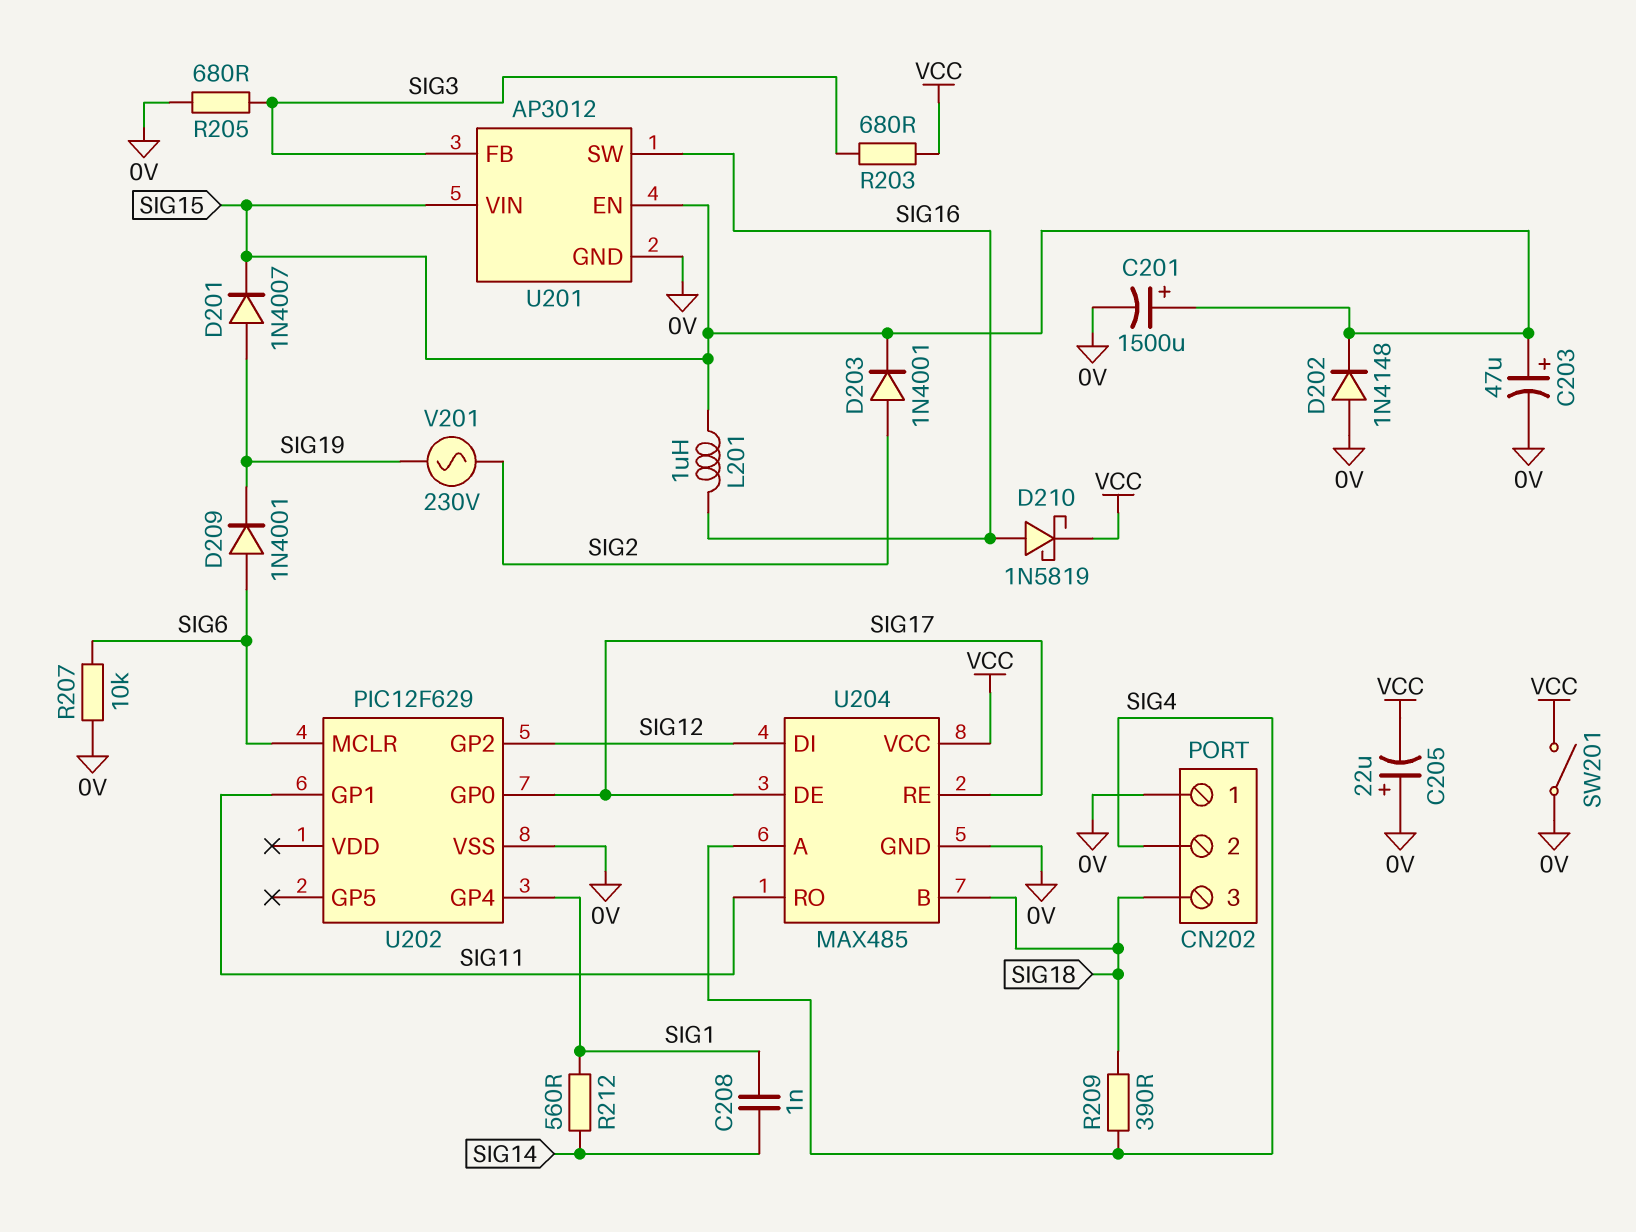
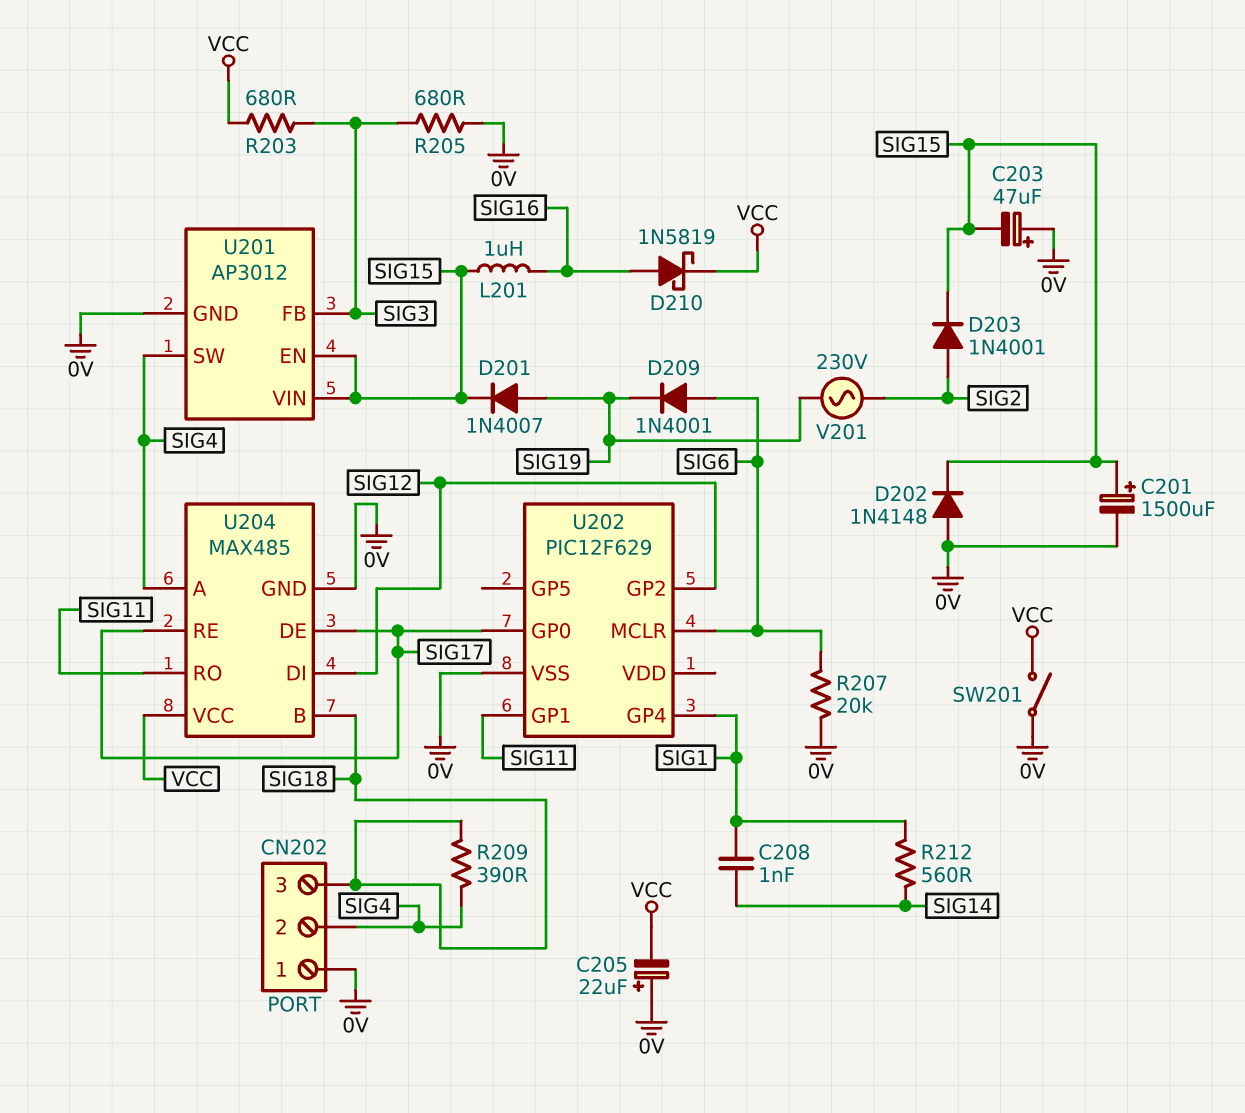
C203: 47uF (plus SIG15, minus 0V) -> 47uF (plus 0V, minus SIG15)
R207: 10k (0V, SIG6) -> 20k (0V, SIG6)
U201 pin SW: SIG16 -> SIG4

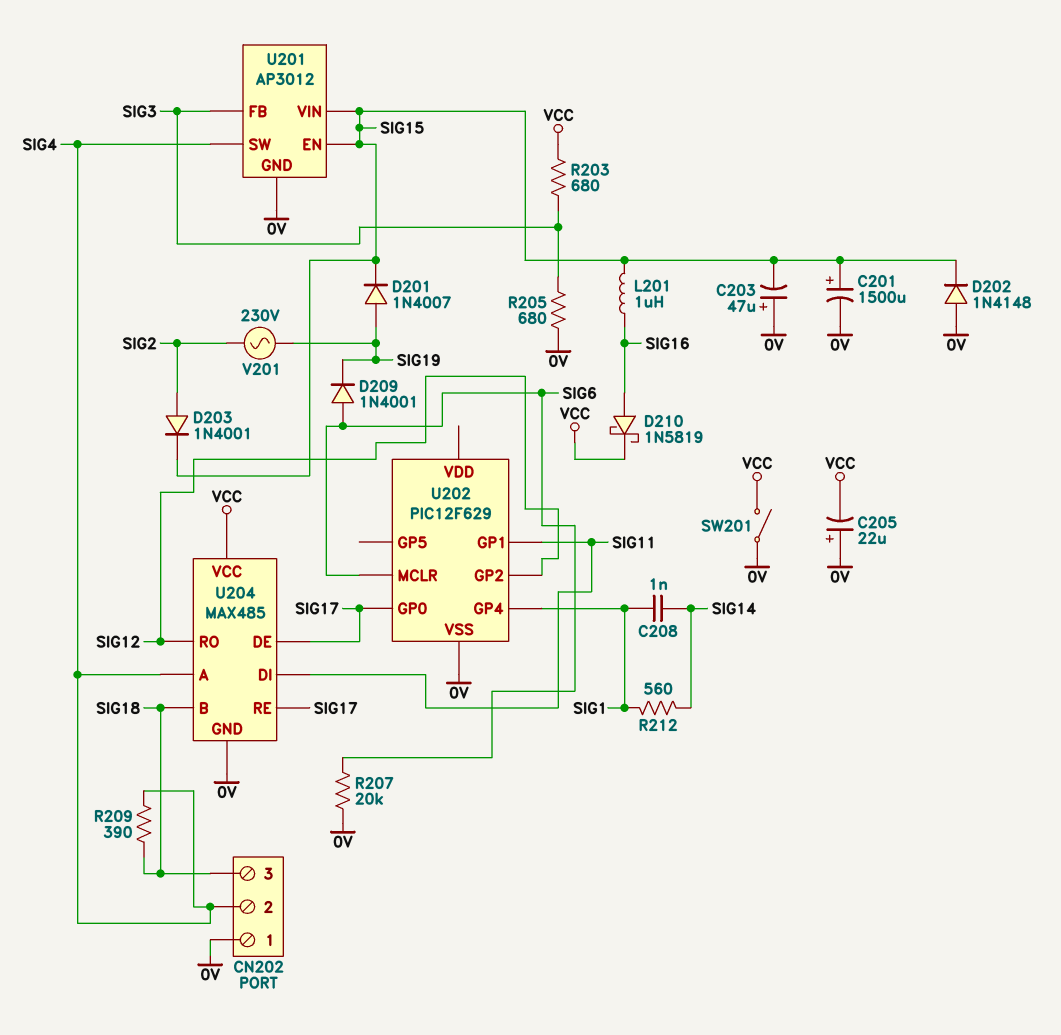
U204 pin DI: SIG12 -> SIG11
U204 pin RO: SIG11 -> SIG12

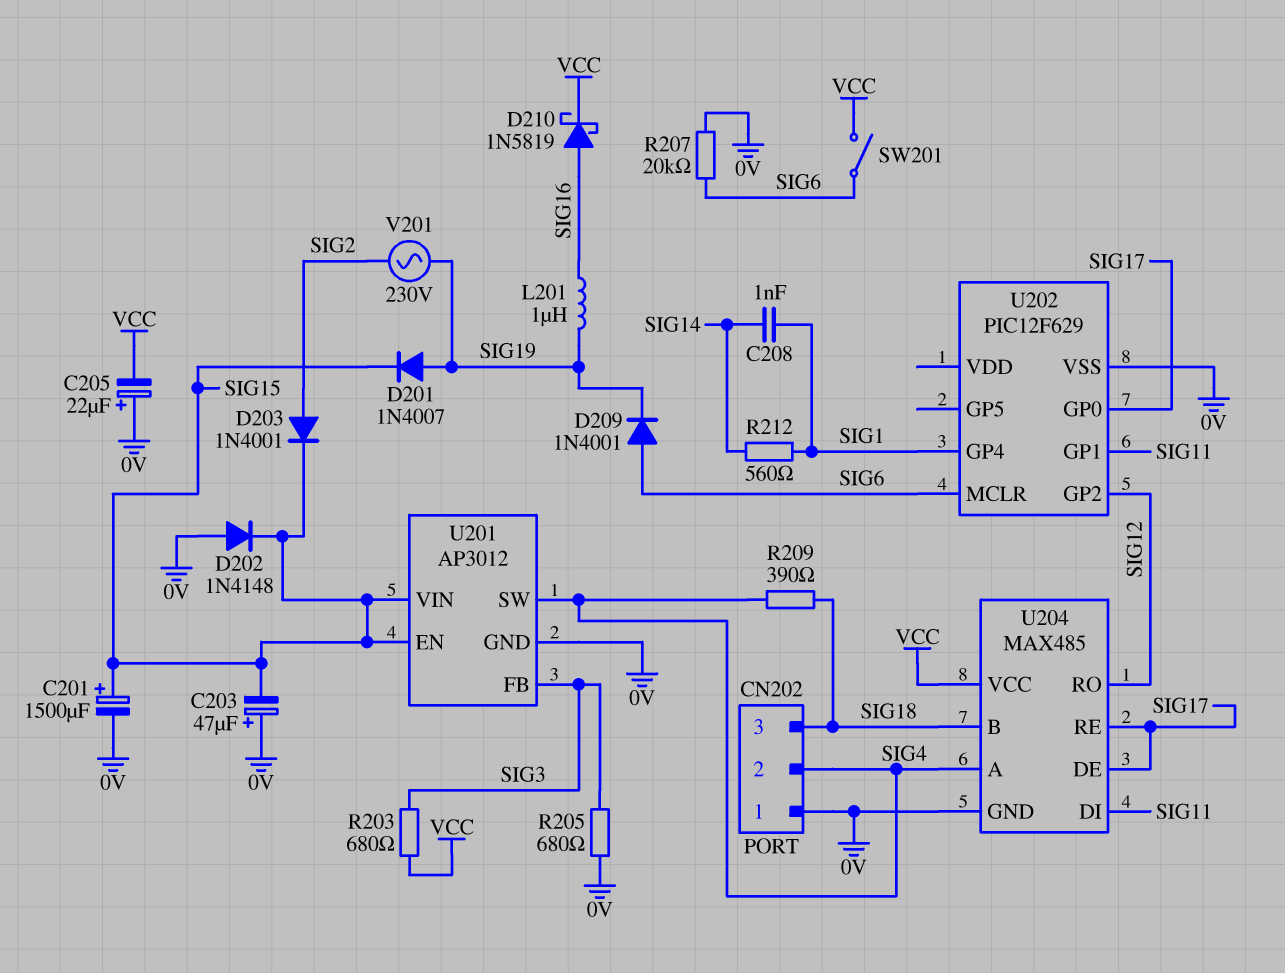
L201: 1uH (SIG15, SIG16) -> 1uH (SIG16, SIG19)
SW201: switch (0V, VCC) -> switch (SIG6, VCC)

